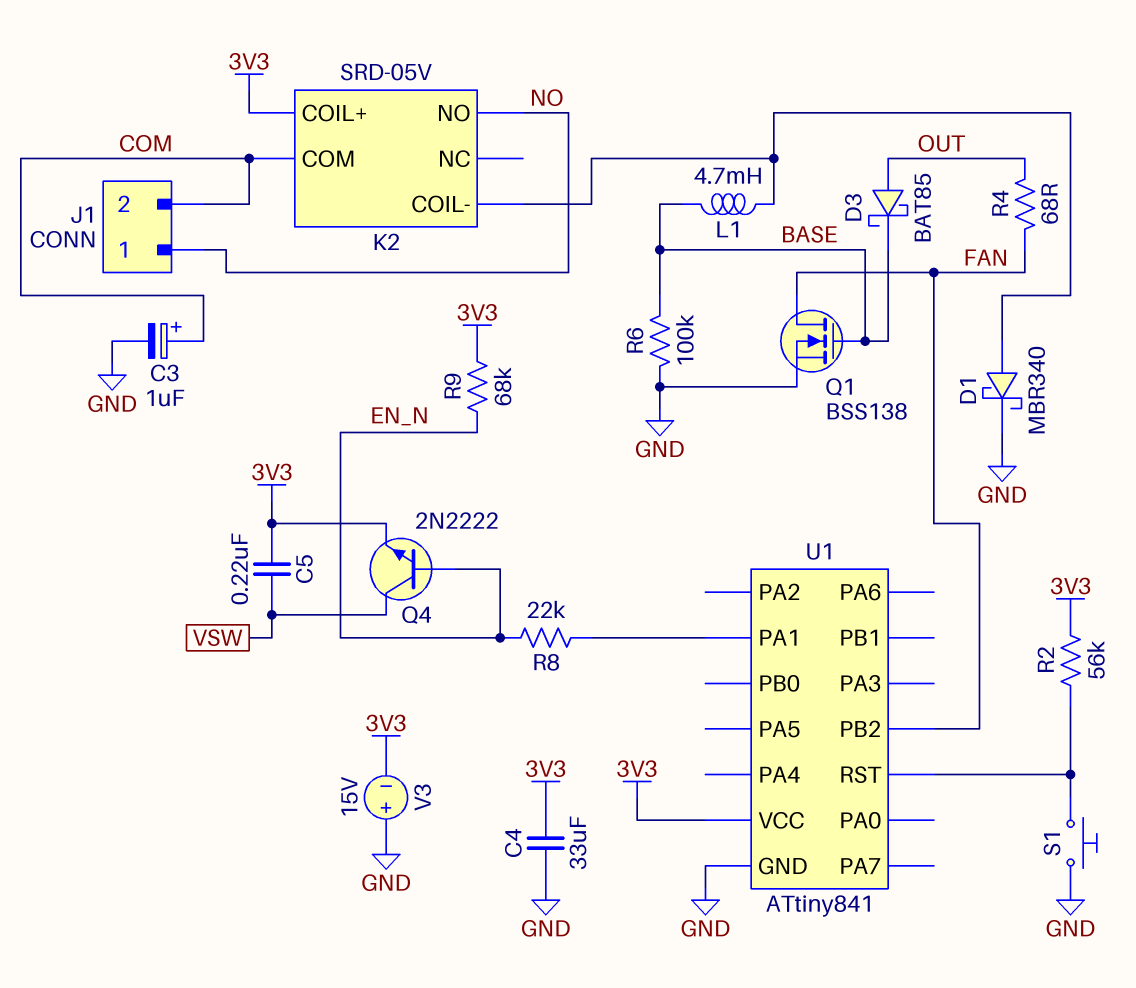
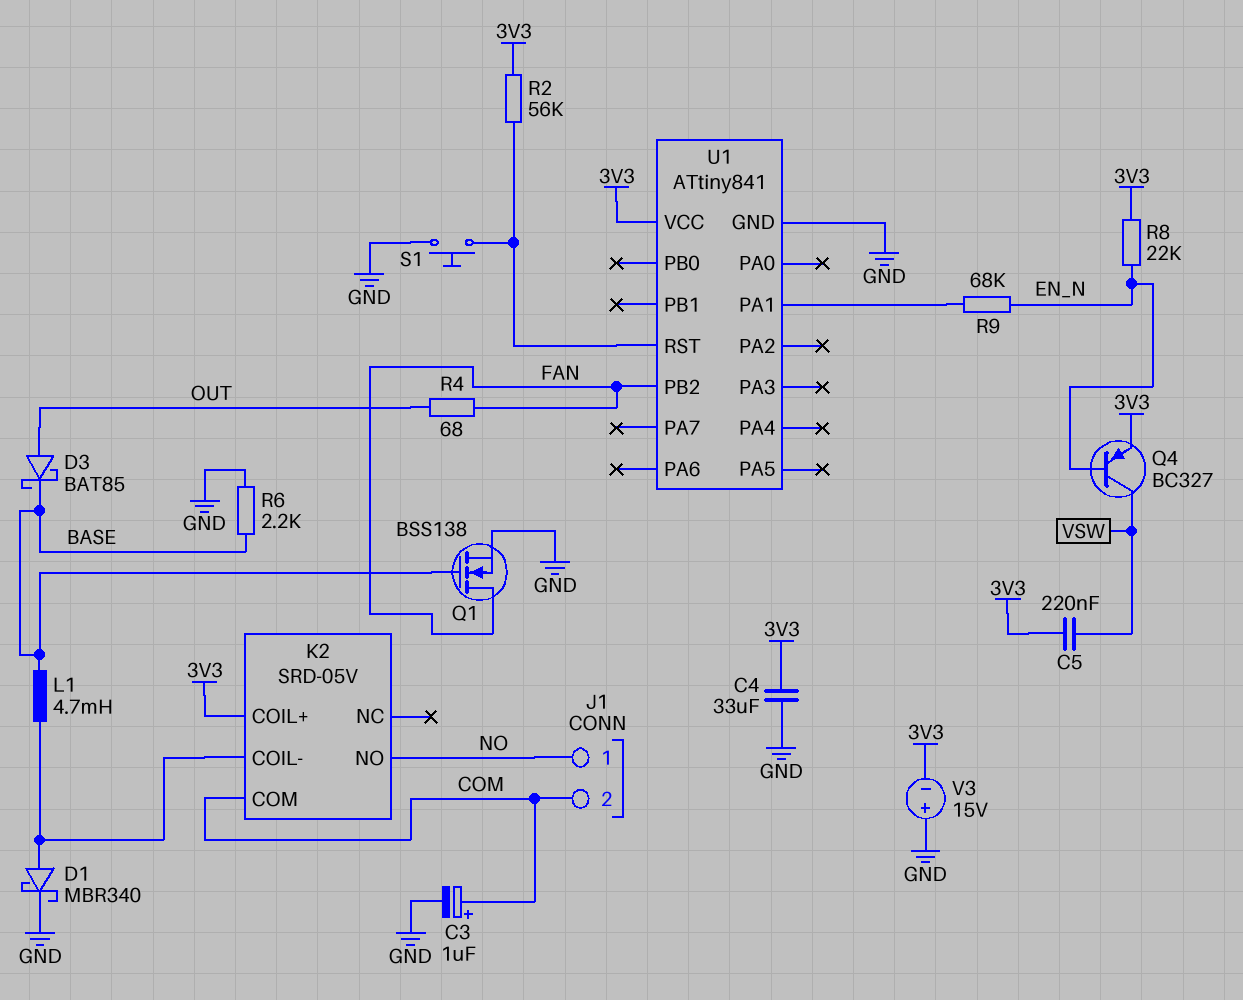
Q4: NPN 2N2222 (B EN_N, C VSW, E 3V3) -> PNP BC327 (B EN_N, C VSW, E 3V3)
R6: 100k (BASE, GND) -> 2.2k (BASE, GND)
R8: 22k (EN_N, U1/PA1) -> 22k (3V3, EN_N)
R9: 68k (3V3, EN_N) -> 68k (EN_N, U1/PA1)

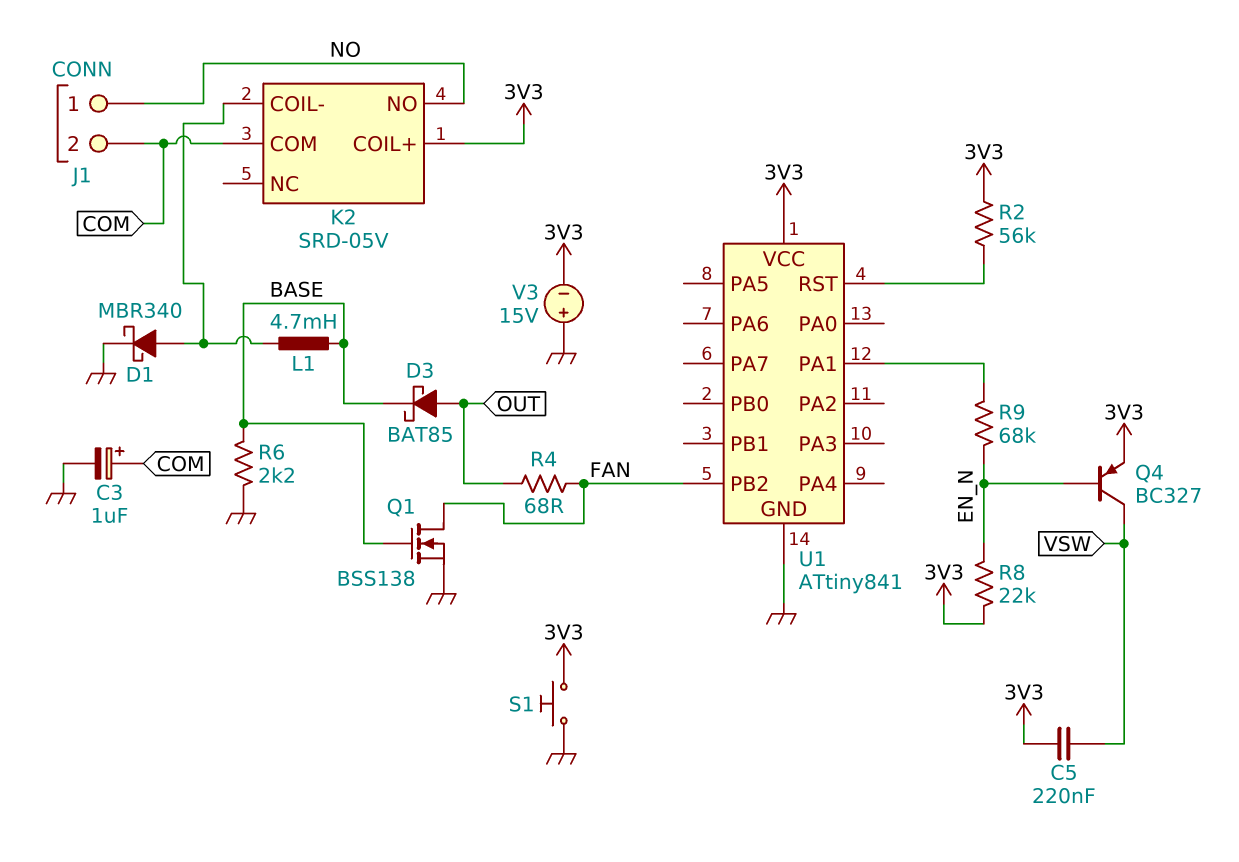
C4: 33uF (3V3, GND) -> none
S1: button (GND, U1/RST) -> button (3V3, GND)

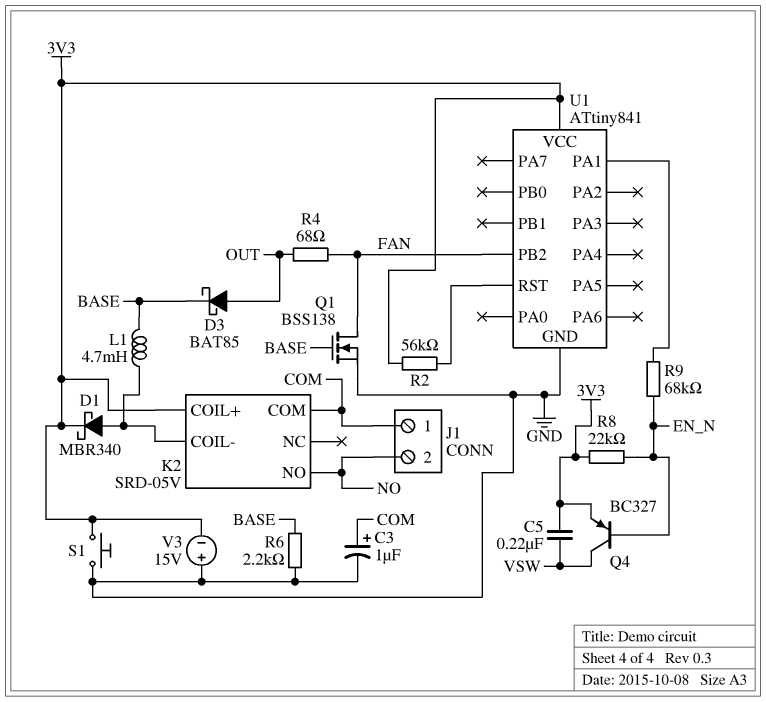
D1: schottky MBR340 (A K2/COIL-, K GND) -> schottky MBR340 (A K2/COIL-, K 3V3)
J1 pin 1: NO -> COM
J1 pin 2: COM -> NO

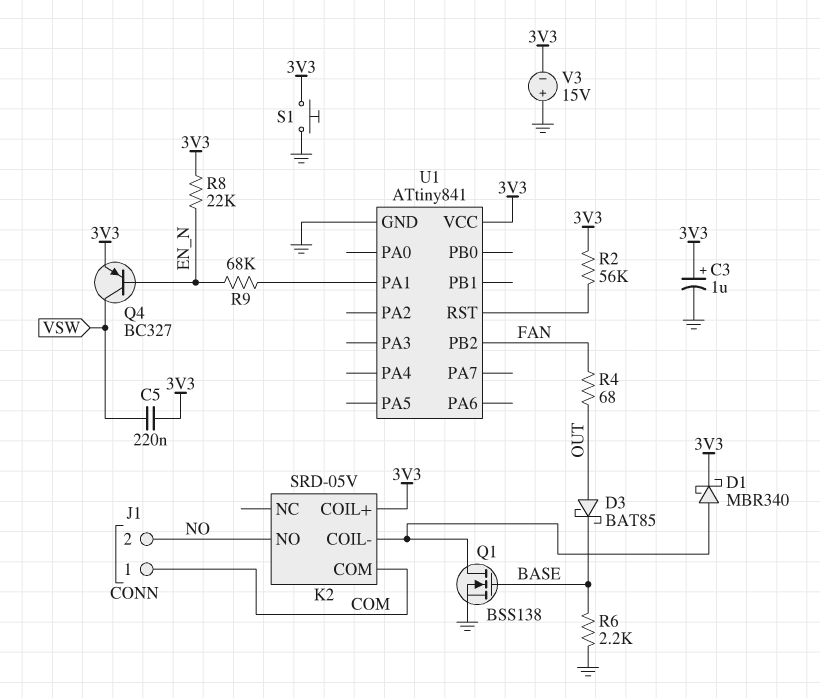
C3: 1uF (plus COM, minus GND) -> 1uF (plus 3V3, minus GND)
L1: 4.7mH (BASE, K2/COIL-) -> none
Q1: NMOS BSS138 (G BASE, D FAN, S GND) -> NMOS BSS138 (G BASE, D K2/COIL-, S GND)

